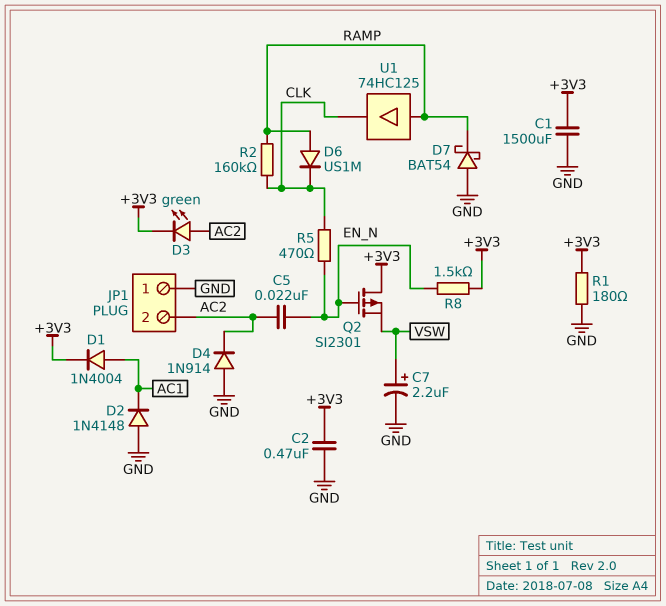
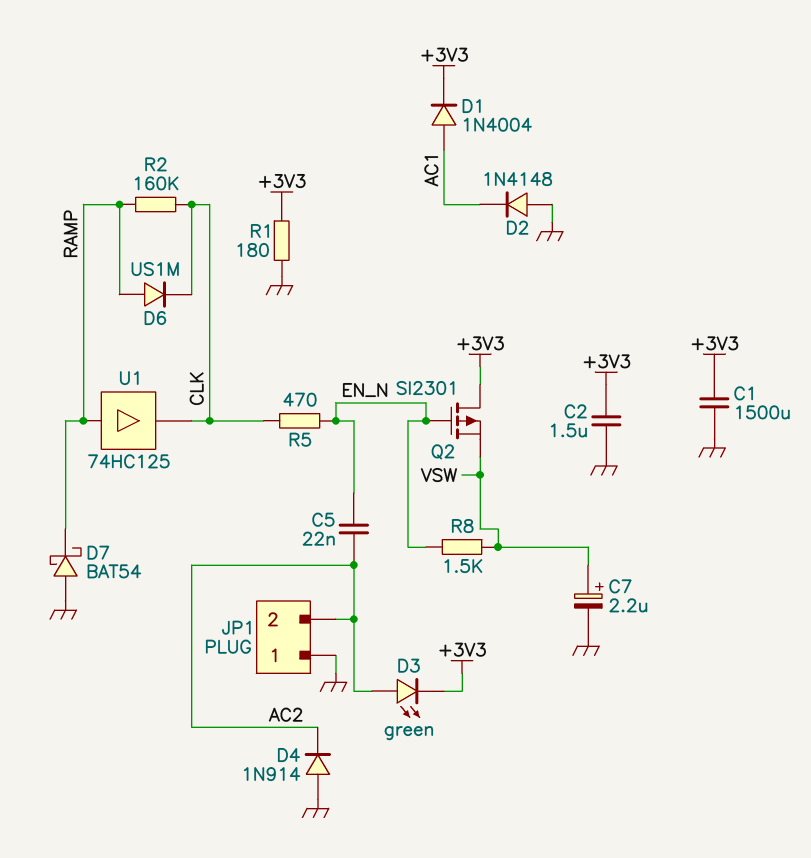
C2: 470nF (+3V3, GND) -> 1.5uF (+3V3, GND)
R8: 1.5k (+3V3, EN_N) -> 1.5k (EN_N, VSW)

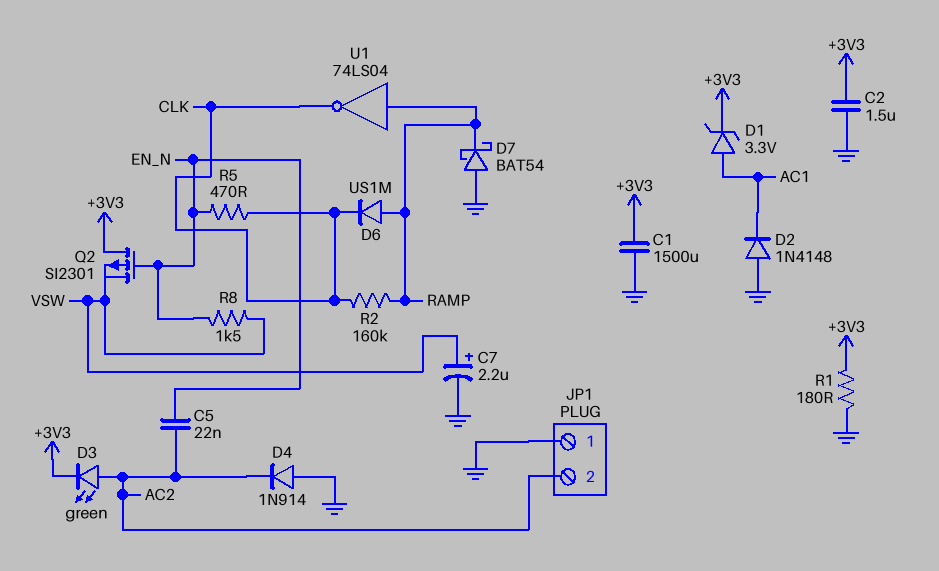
D1: diode 1N4004 (A AC1, K +3V3) -> zener 3.3V (A AC1, K +3V3)
U1: buffer 74HC125 (in RAMP, out CLK) -> NOT 74LS04 (in RAMP, out CLK)

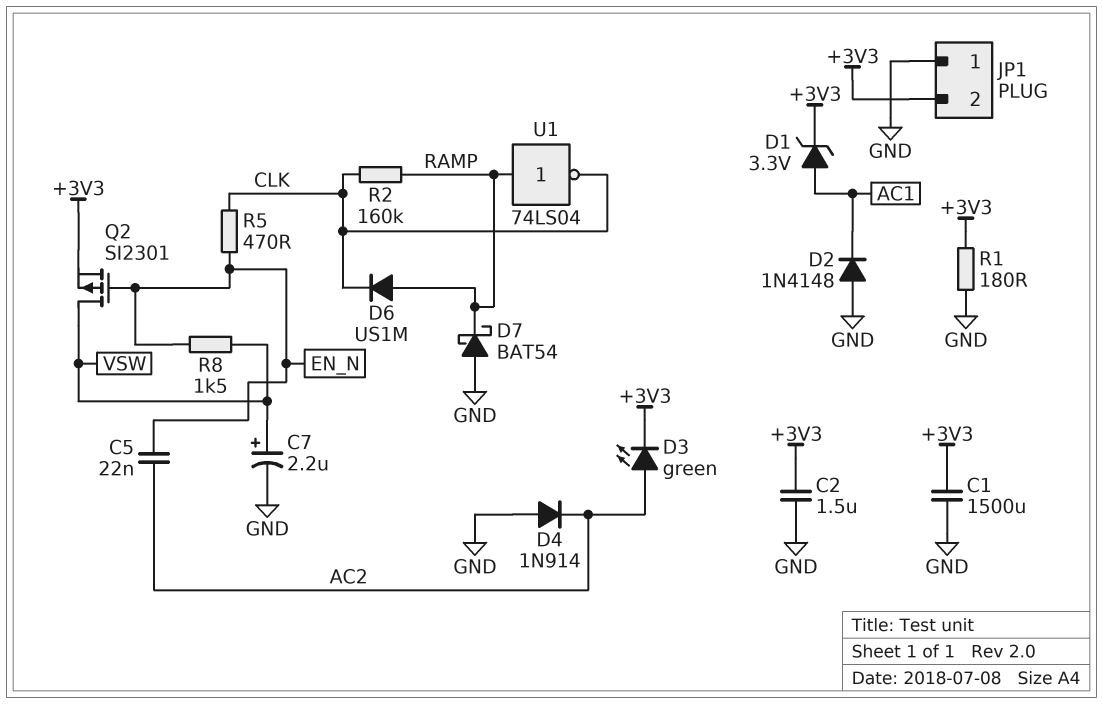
JP1 pin 2: AC2 -> +3V3
Q2: PMOS SI2301 (G EN_N, D +3V3, S VSW) -> PMOS SI2301 (G EN_N, D VSW, S +3V3)

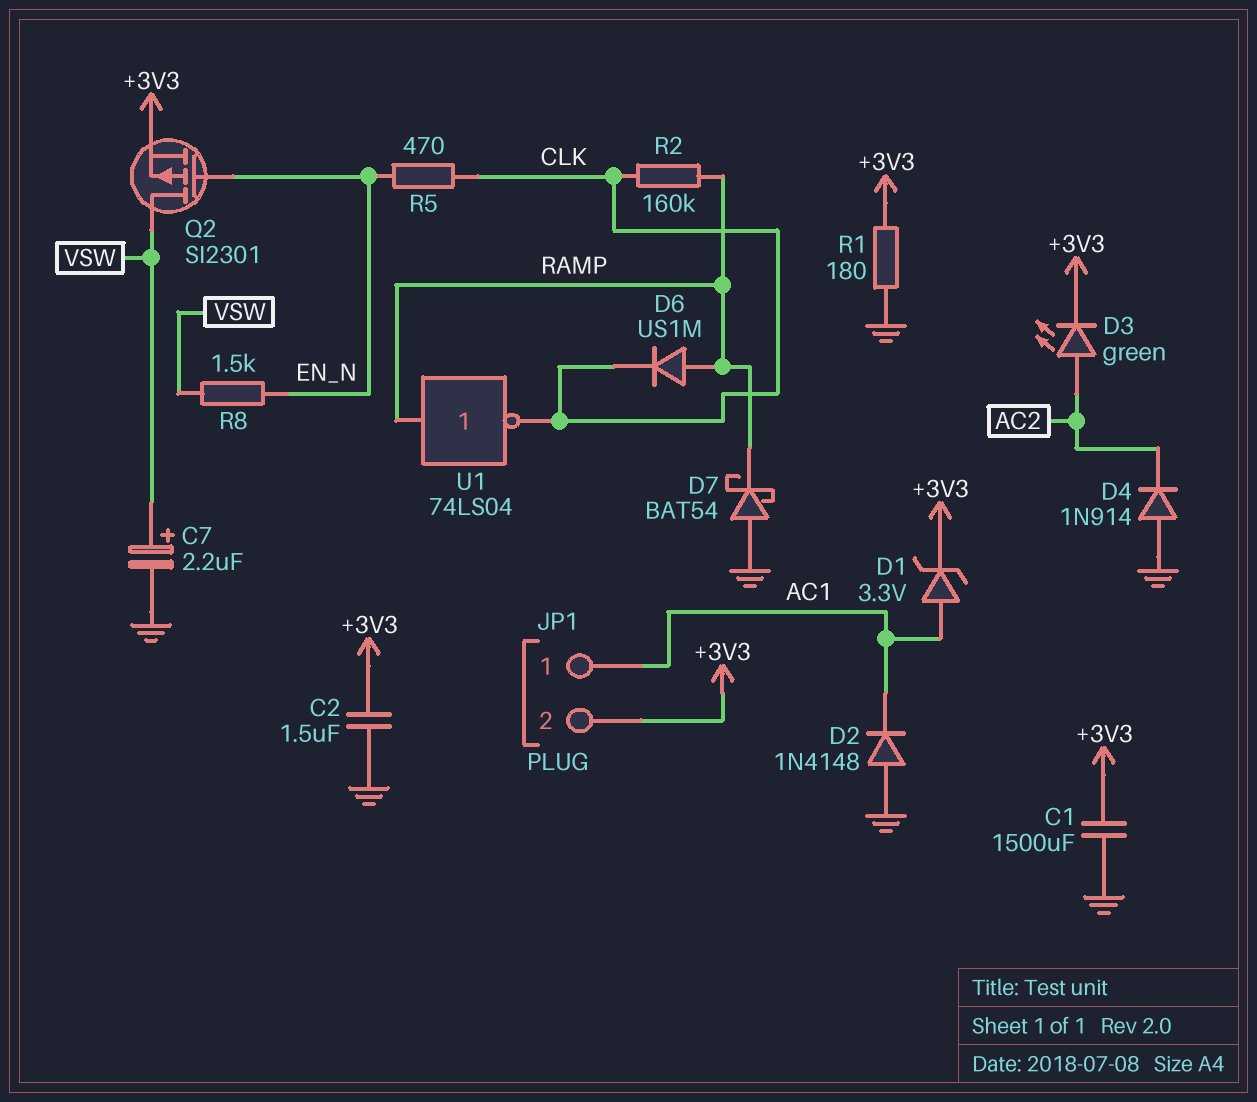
C5: 22nF (AC2, EN_N) -> none
JP1 pin 1: GND -> AC1

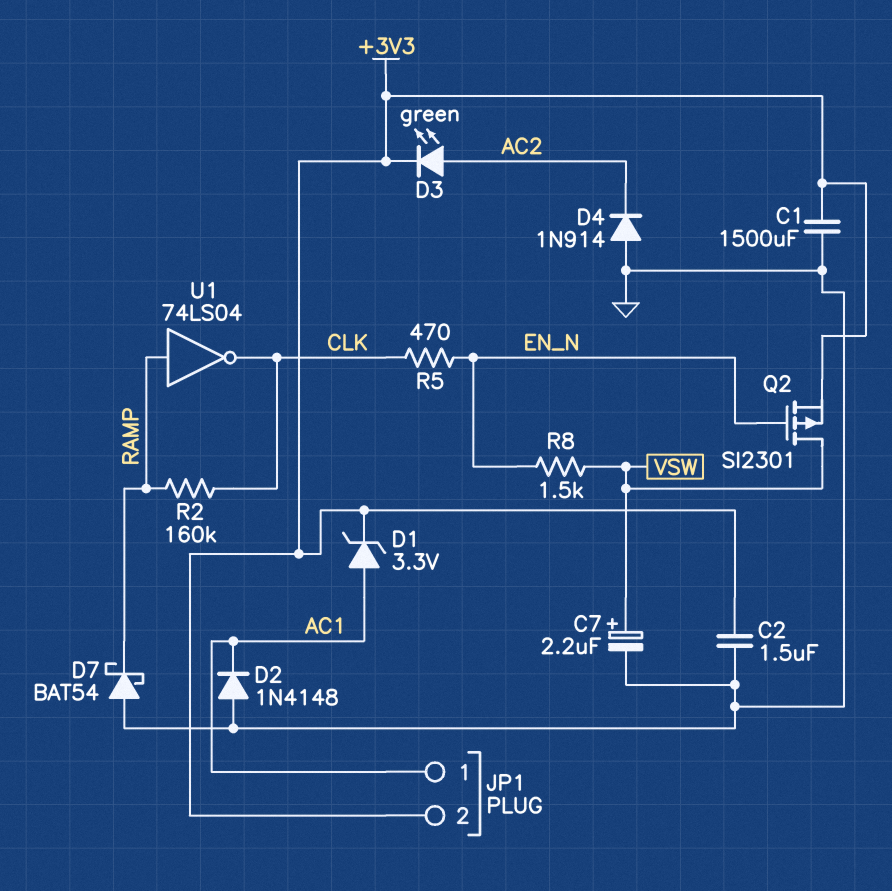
D6: diode US1M (A RAMP, K CLK) -> none
R1: 180 (+3V3, GND) -> none

